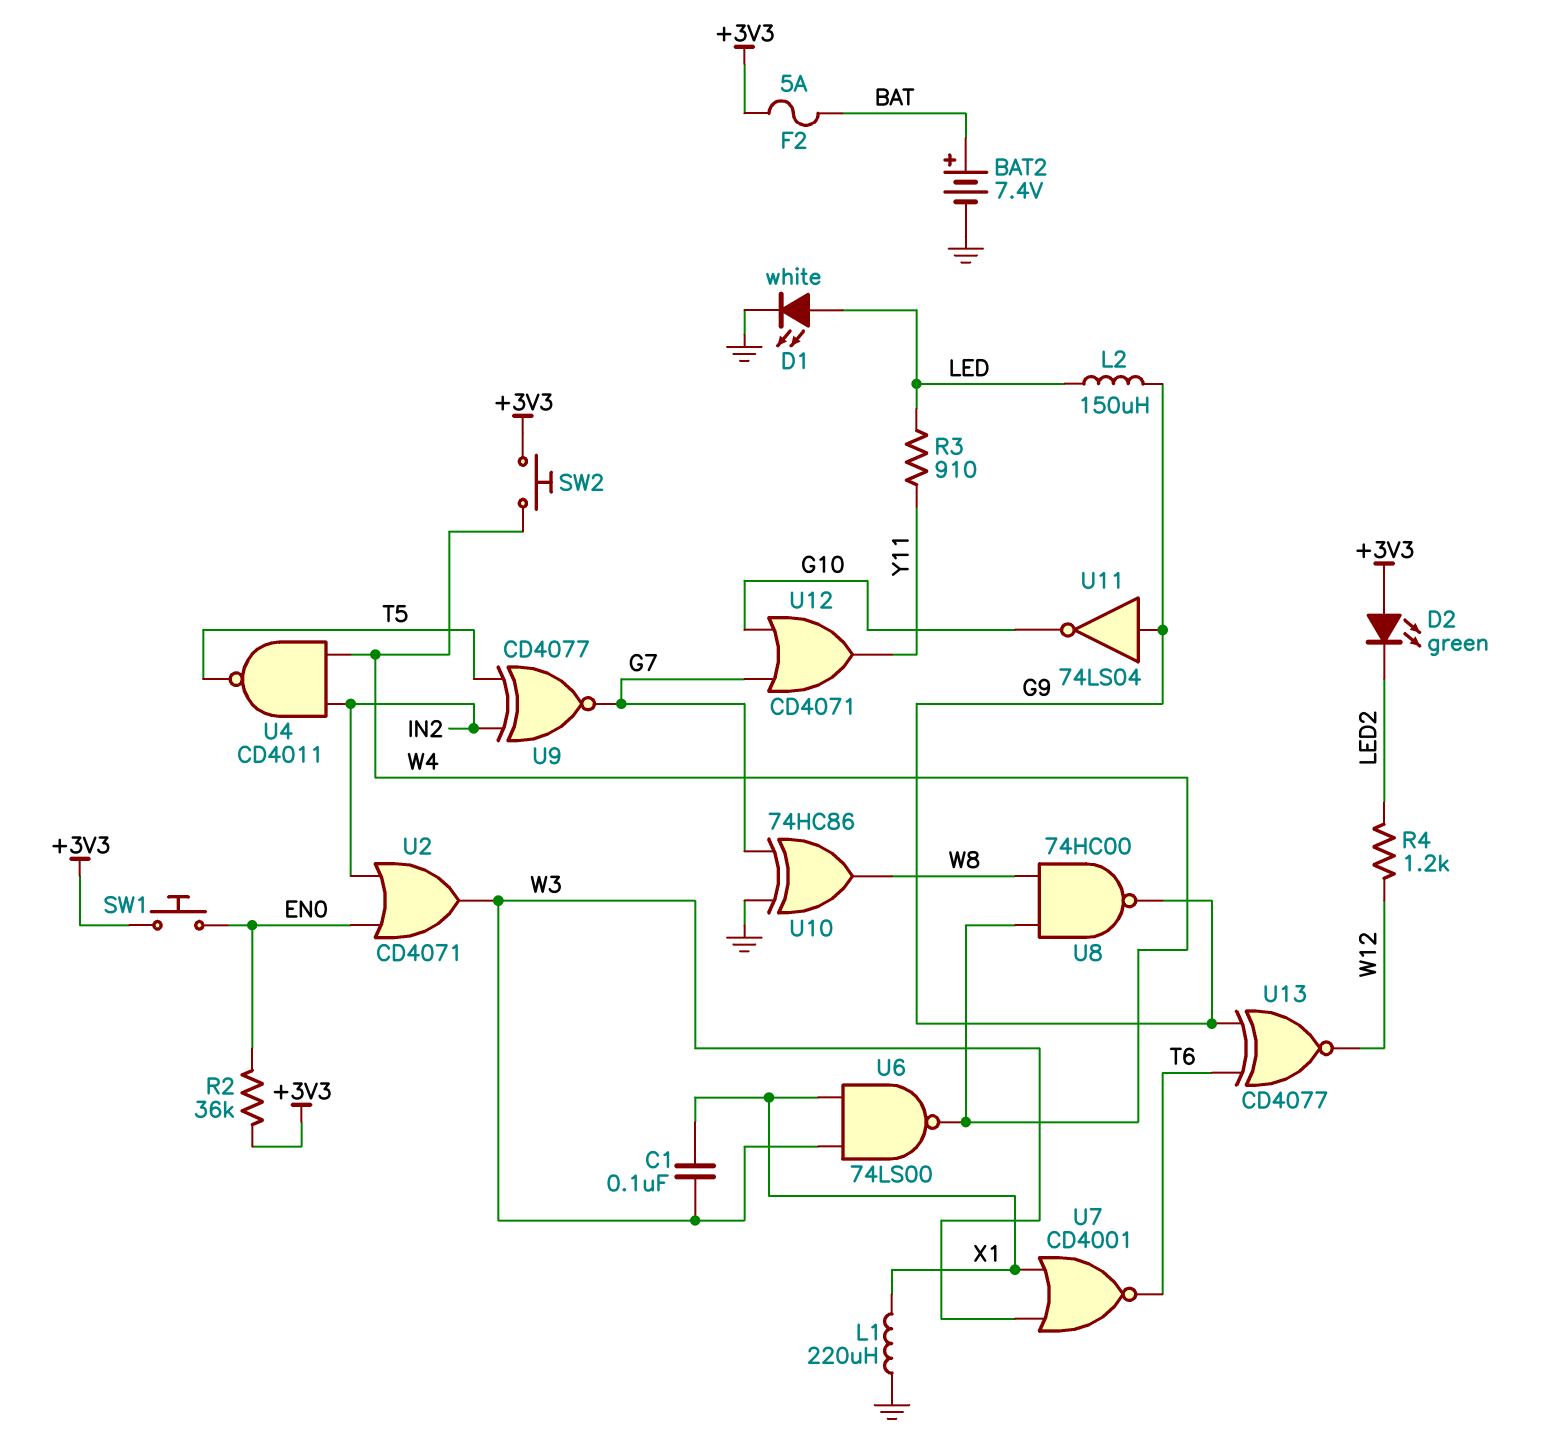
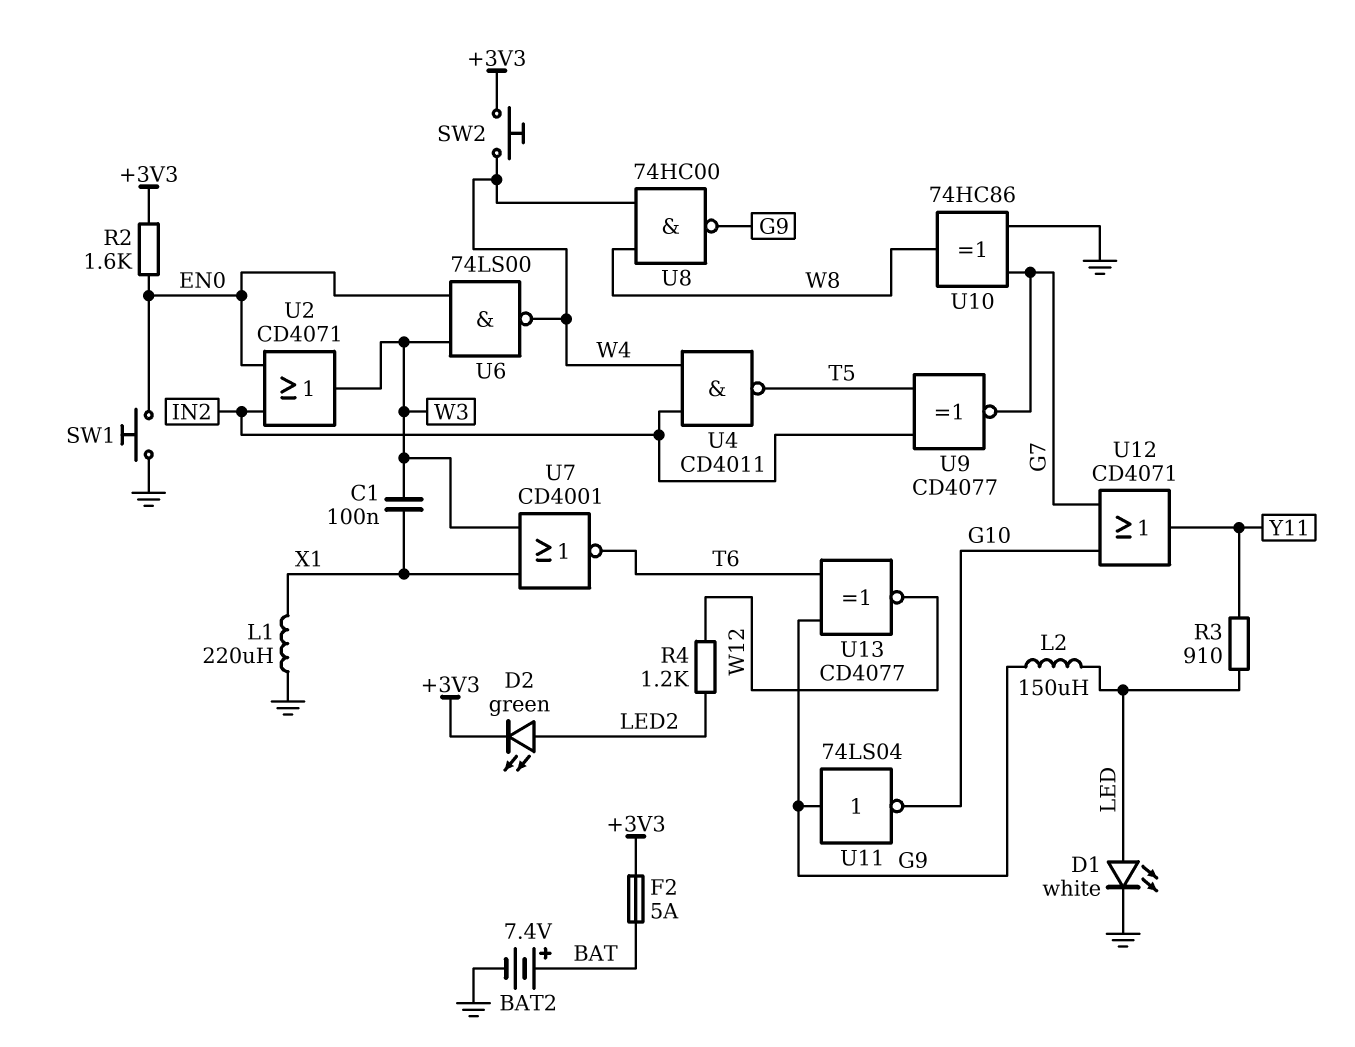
D2: LED green (A +3V3, K LED2) -> LED green (A LED2, K +3V3)
R2: 36k (+3V3, EN0) -> 1.6k (+3V3, EN0)
SW1: button (+3V3, EN0) -> button (EN0, GND)
U6: NAND 74LS00 (in W3, in X1, out W4) -> NAND 74LS00 (in EN0, in W3, out W4)

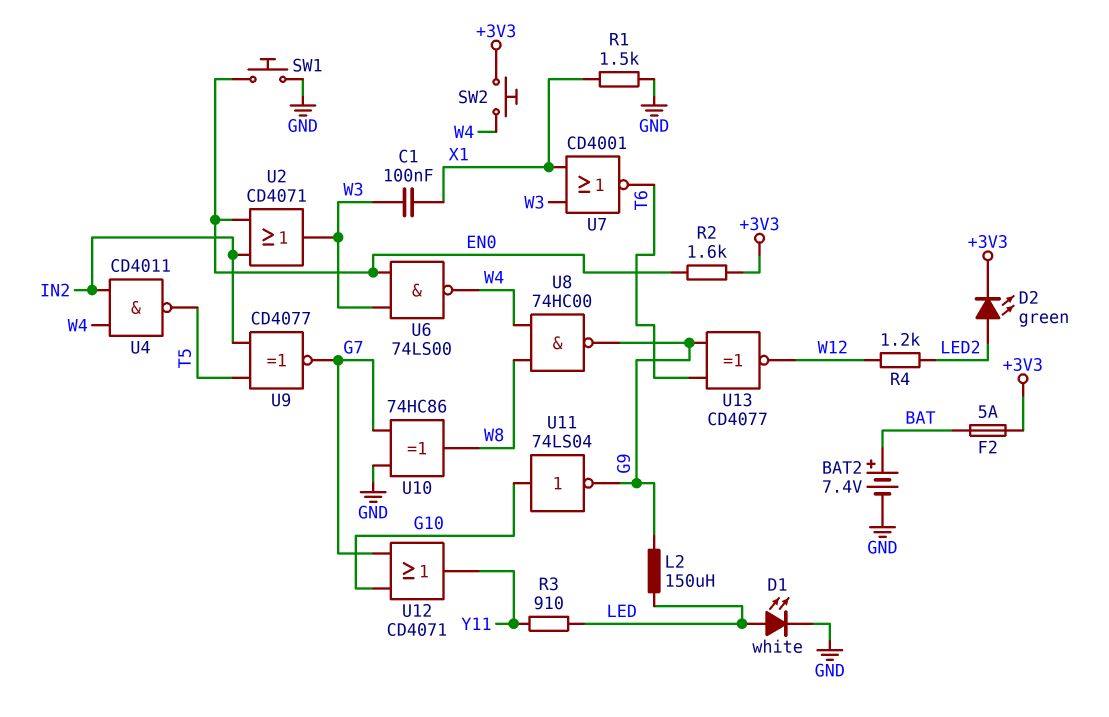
L1: 220uH (GND, X1) -> none
R1: none -> 1.5k (GND, X1)
U11: NOT 74LS04 (in G9, out G10) -> NOT 74LS04 (in G10, out G9)

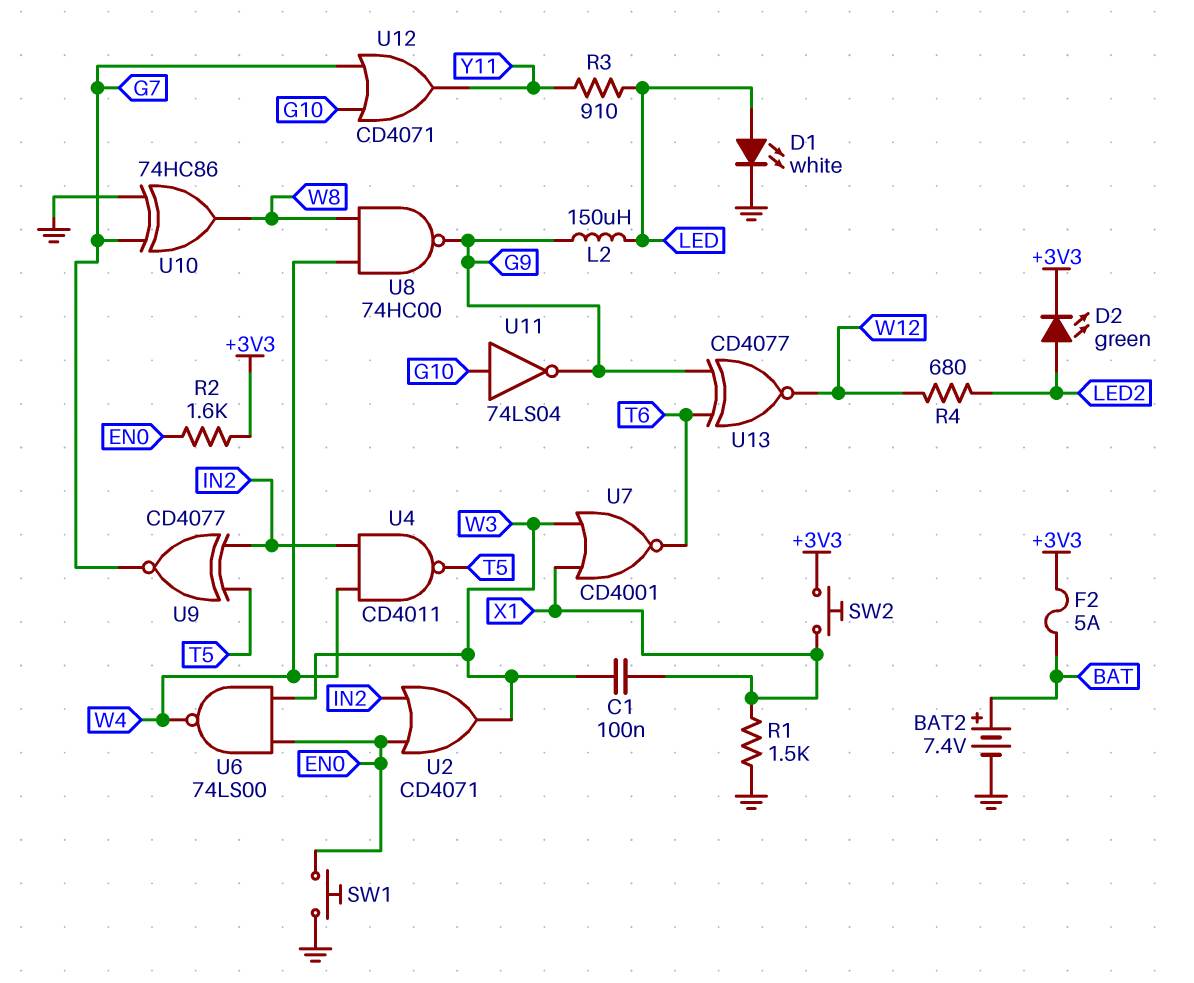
R4: 1.2k (LED2, W12) -> 680 (LED2, W12)
SW2: button (+3V3, W4) -> button (+3V3, X1)

